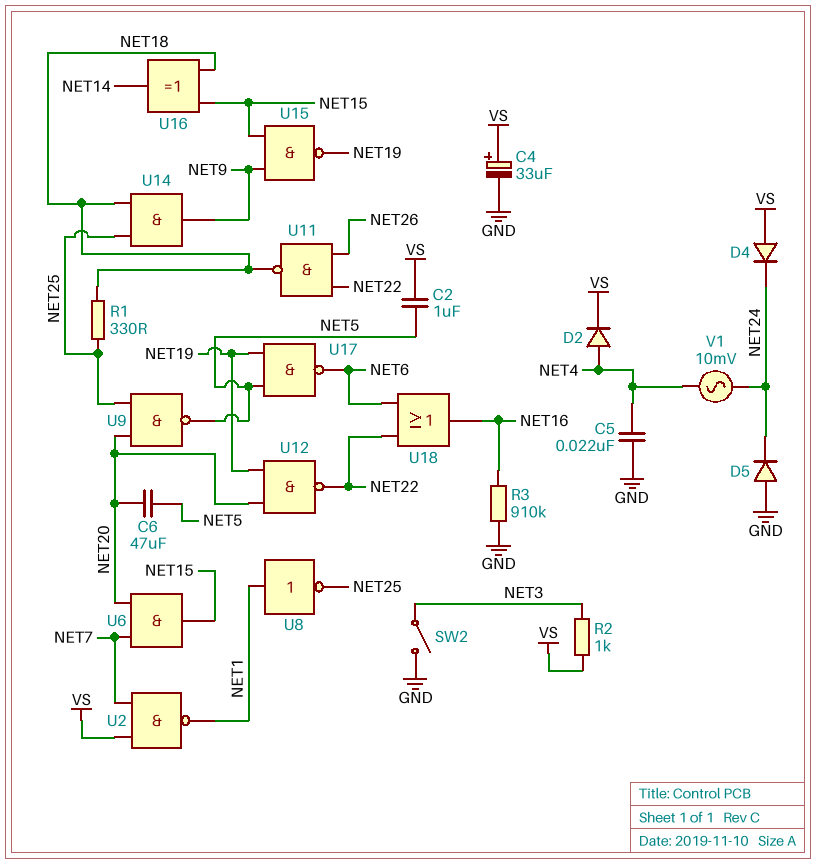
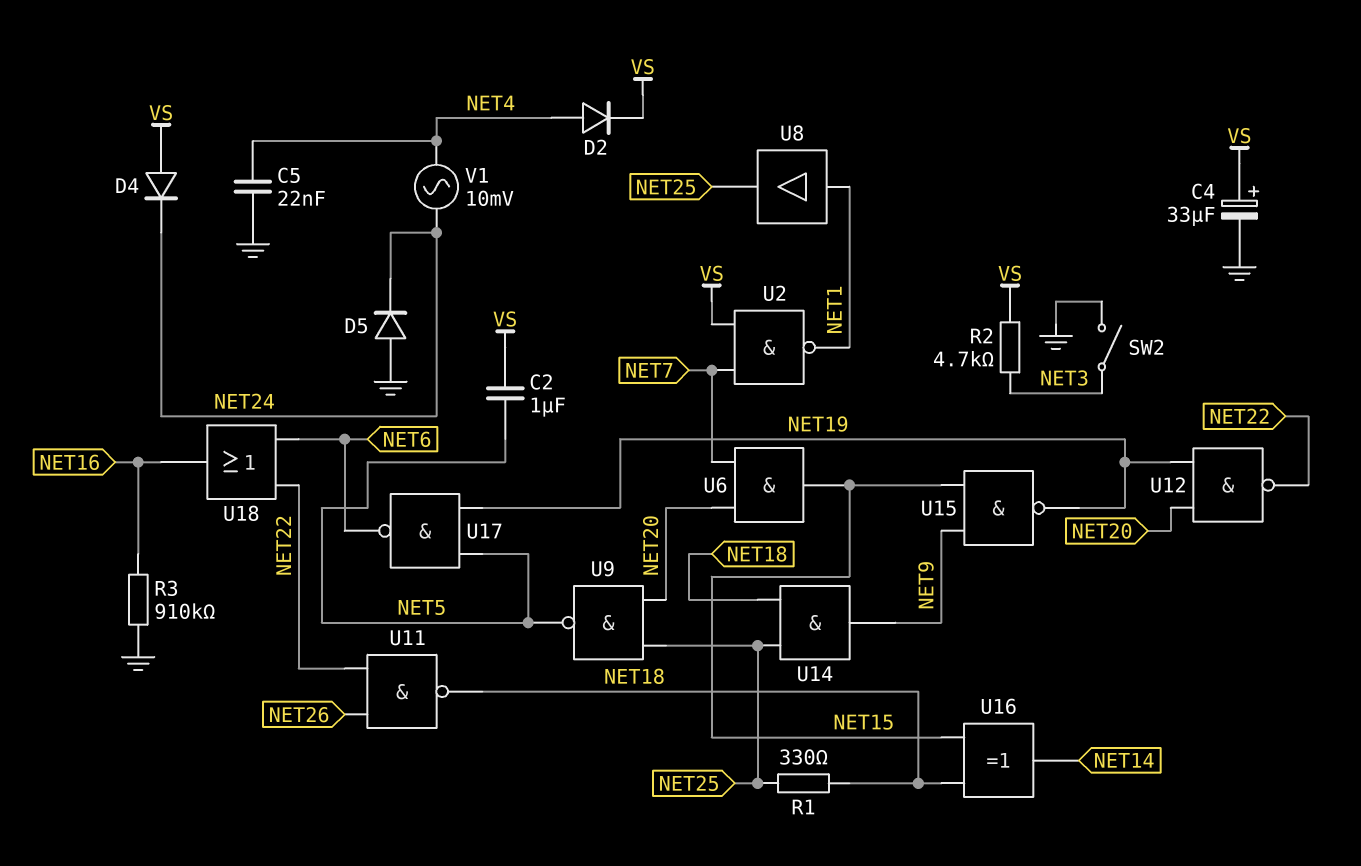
C6: 47uF (NET5, NET20) -> none
R2: 1k (NET3, VS) -> 4.7k (NET3, VS)
U8: NOT (in NET1, out NET25) -> buffer (in NET1, out NET25)

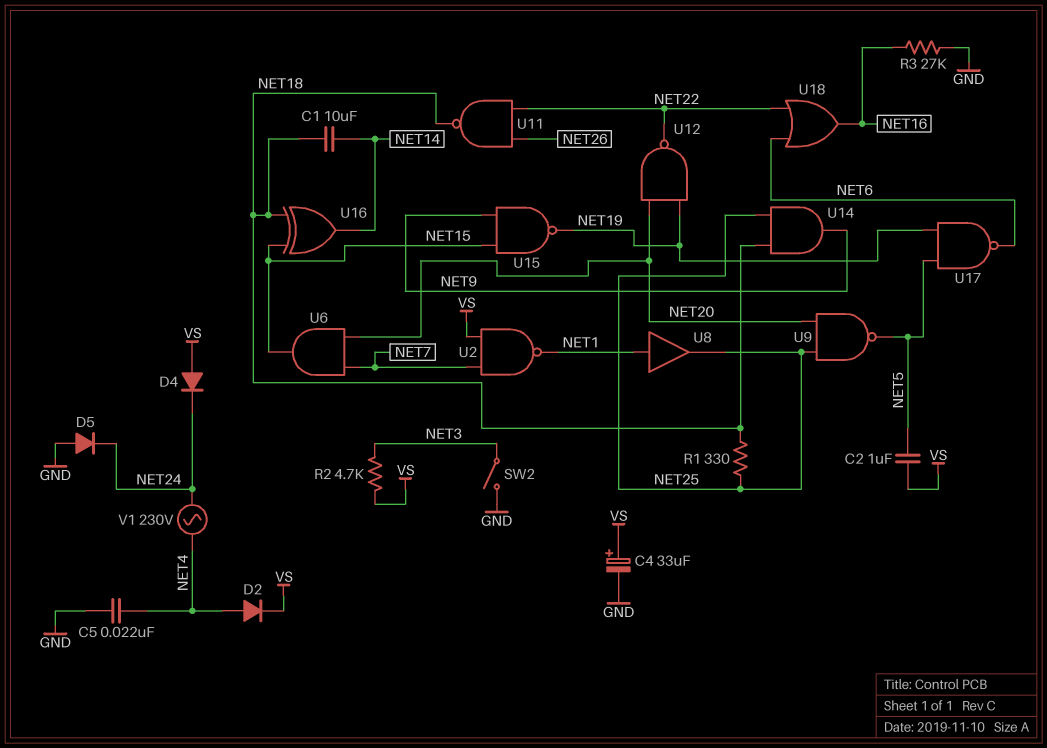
C1: none -> 10uF (NET14, NET18)
R3: 910k (GND, NET16) -> 27k (GND, NET16)
V1: AC 10mV (NET4, NET24) -> AC 230V (NET4, NET24)

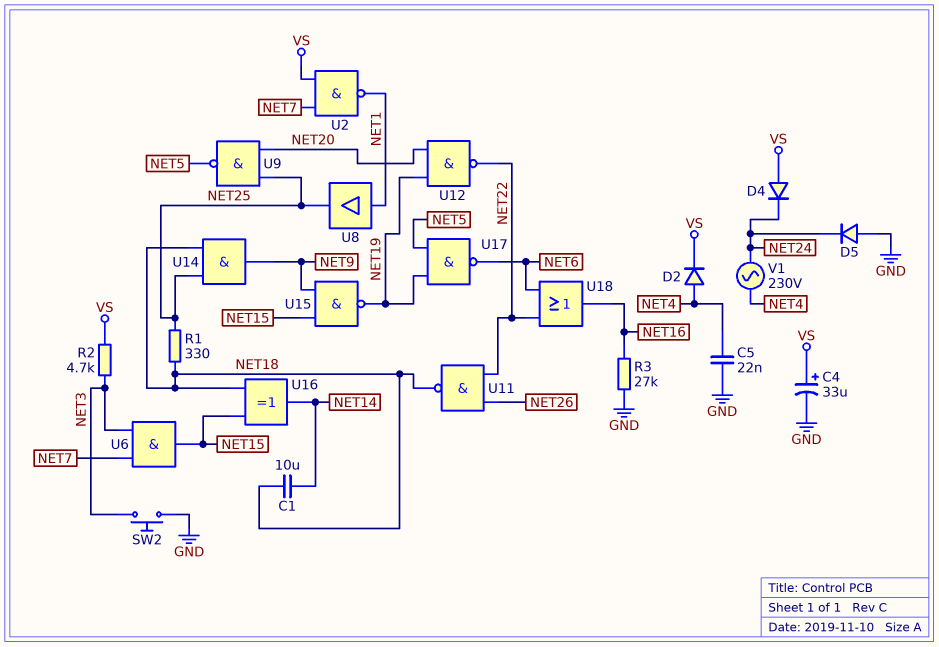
C2: 1uF (NET5, VS) -> none
SW2: switch (GND, NET3) -> button (GND, NET3)
U6: AND (in NET7, in NET20, out NET15) -> AND (in NET3, in NET7, out NET15)

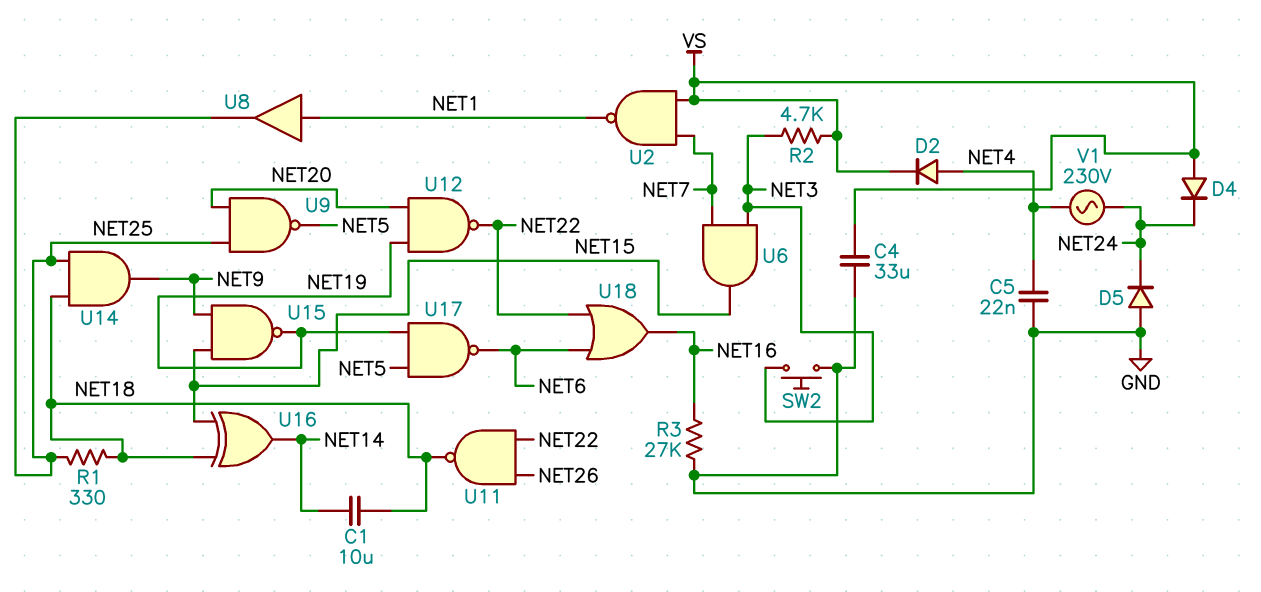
C4: 33uF (plus VS, minus GND) -> 33uF (GND, VS)

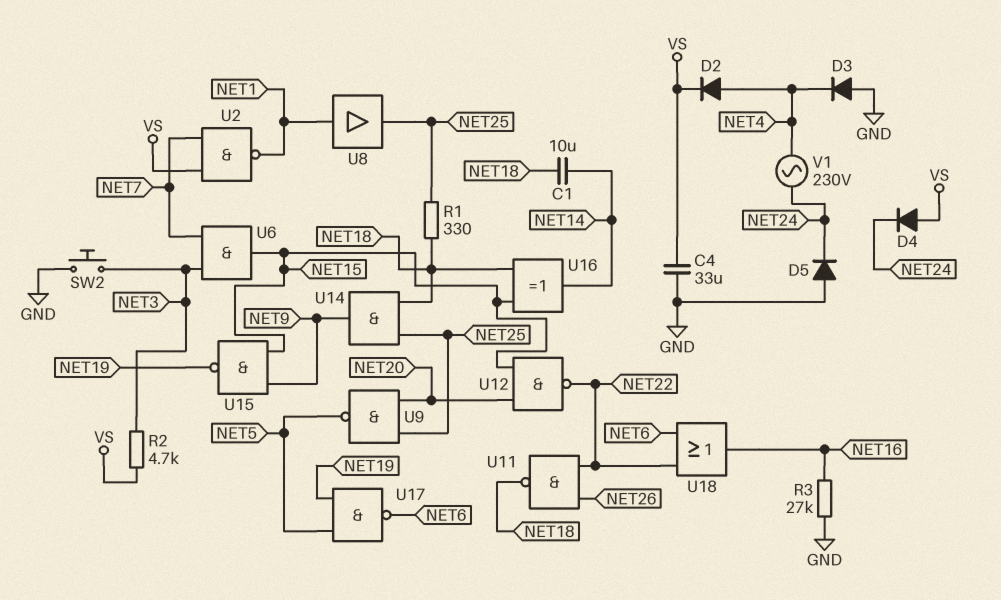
C5: 22nF (GND, NET4) -> none
D3: none -> diode (A GND, K NET4)
U12: NAND (in NET19, in NET20, out NET22) -> NAND (in NET15, in NET20, out NET22)

